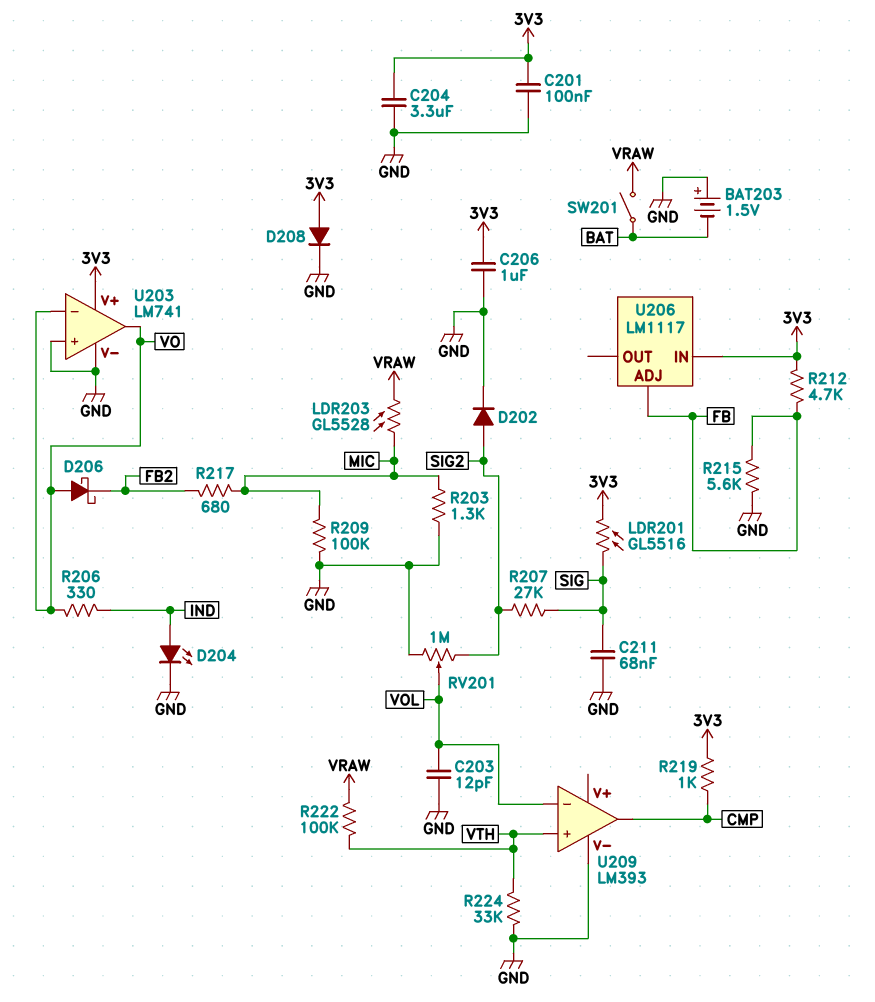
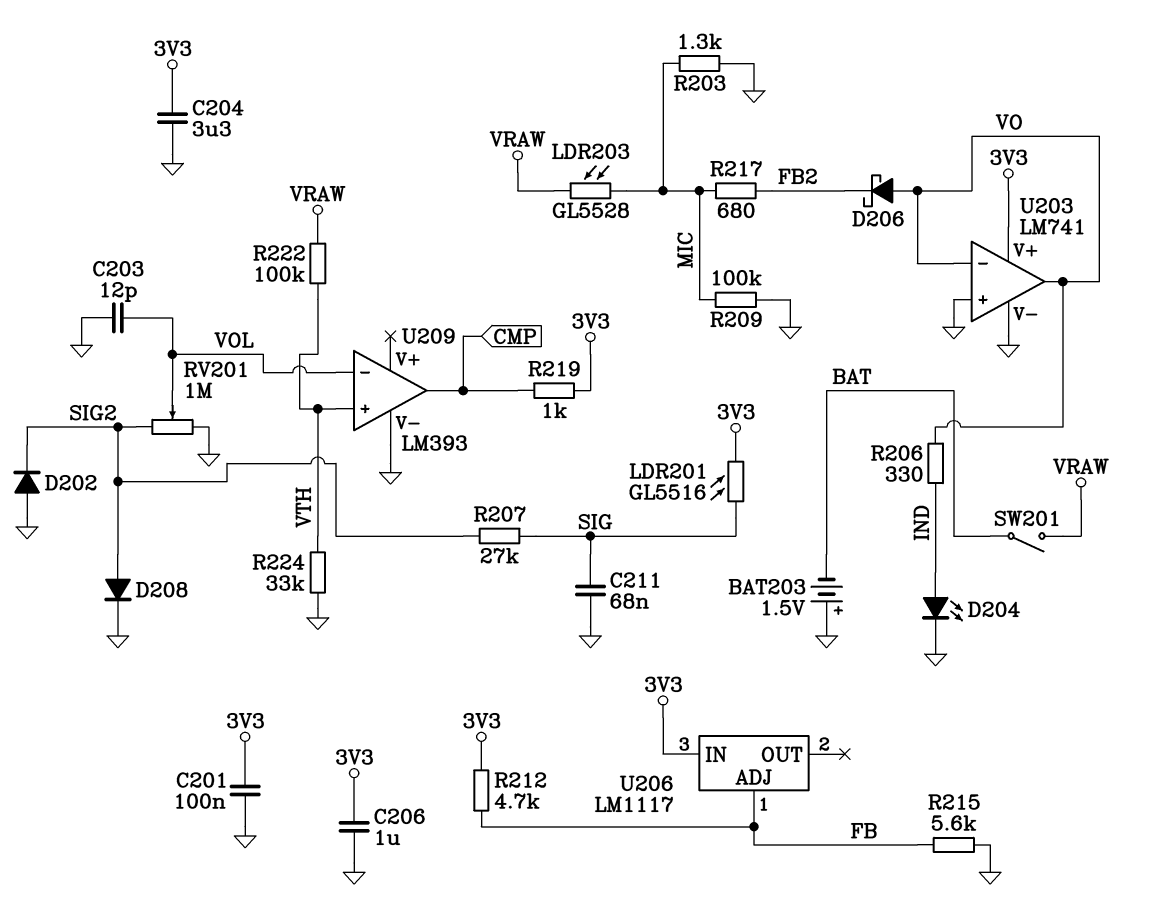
D202: diode (A SIG2, K GND) -> diode (A GND, K SIG2)
D208: diode (A 3V3, K GND) -> diode (A SIG2, K GND)

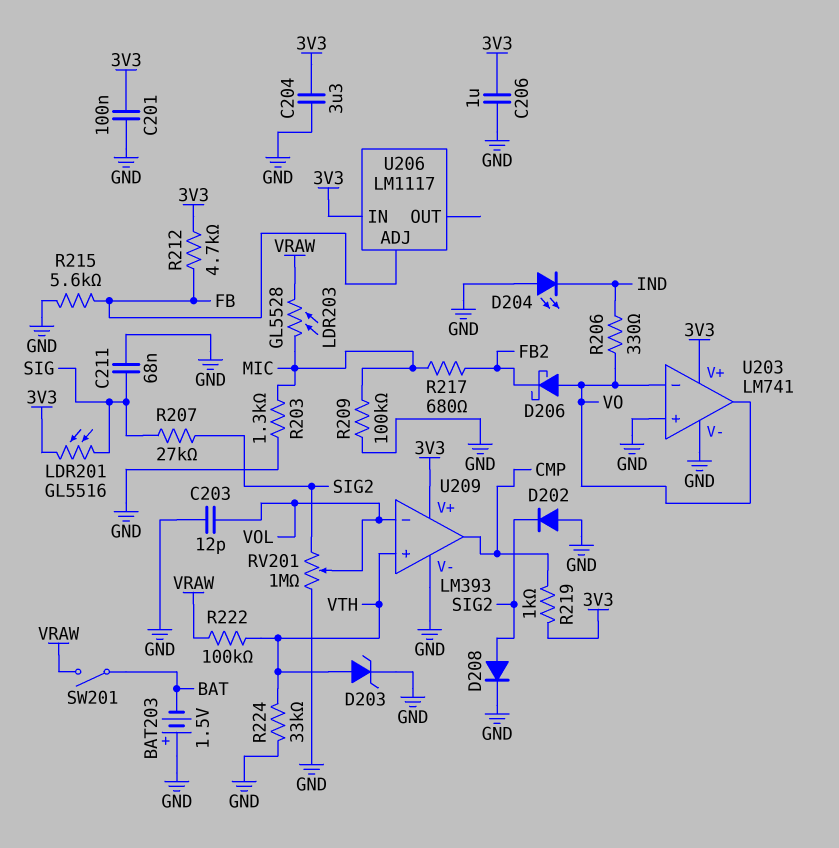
D203: none -> zener (A VTH, K GND)
D204: LED (A IND, K GND) -> LED (A GND, K IND)
U209 pin V+: none -> 3V3

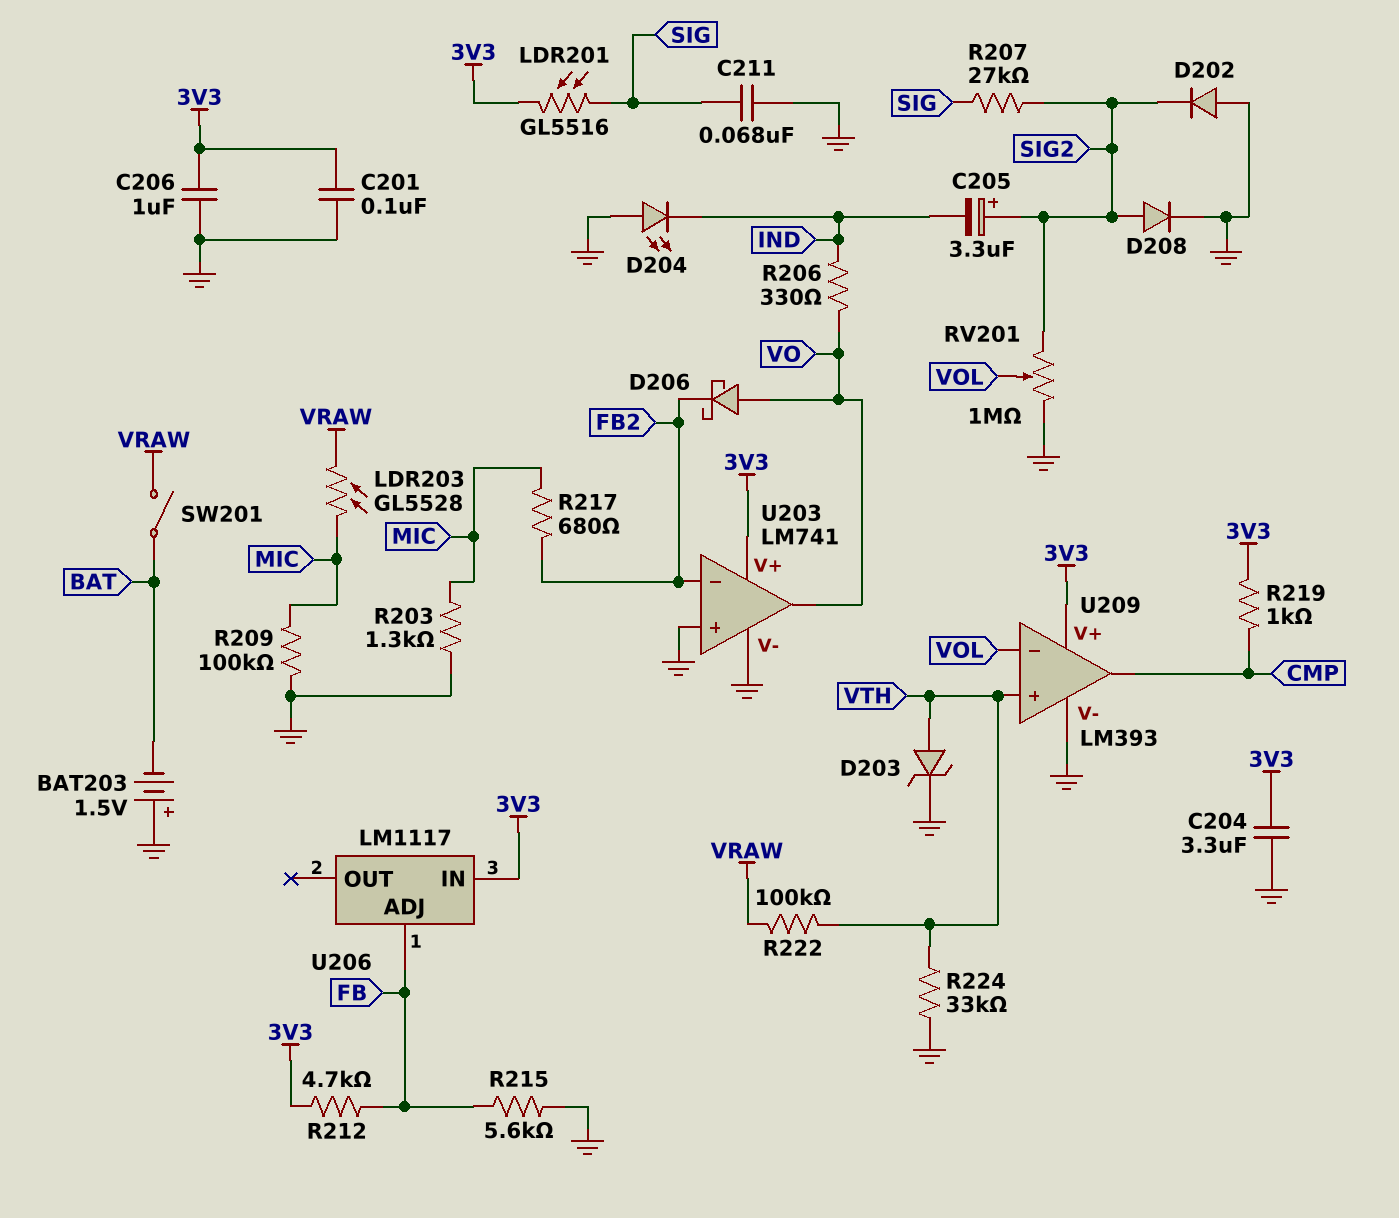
C203: 12pF (GND, VOL) -> none
C205: none -> 3.3uF (plus SIG2, minus IND)
U203 pin in-: VO -> FB2

